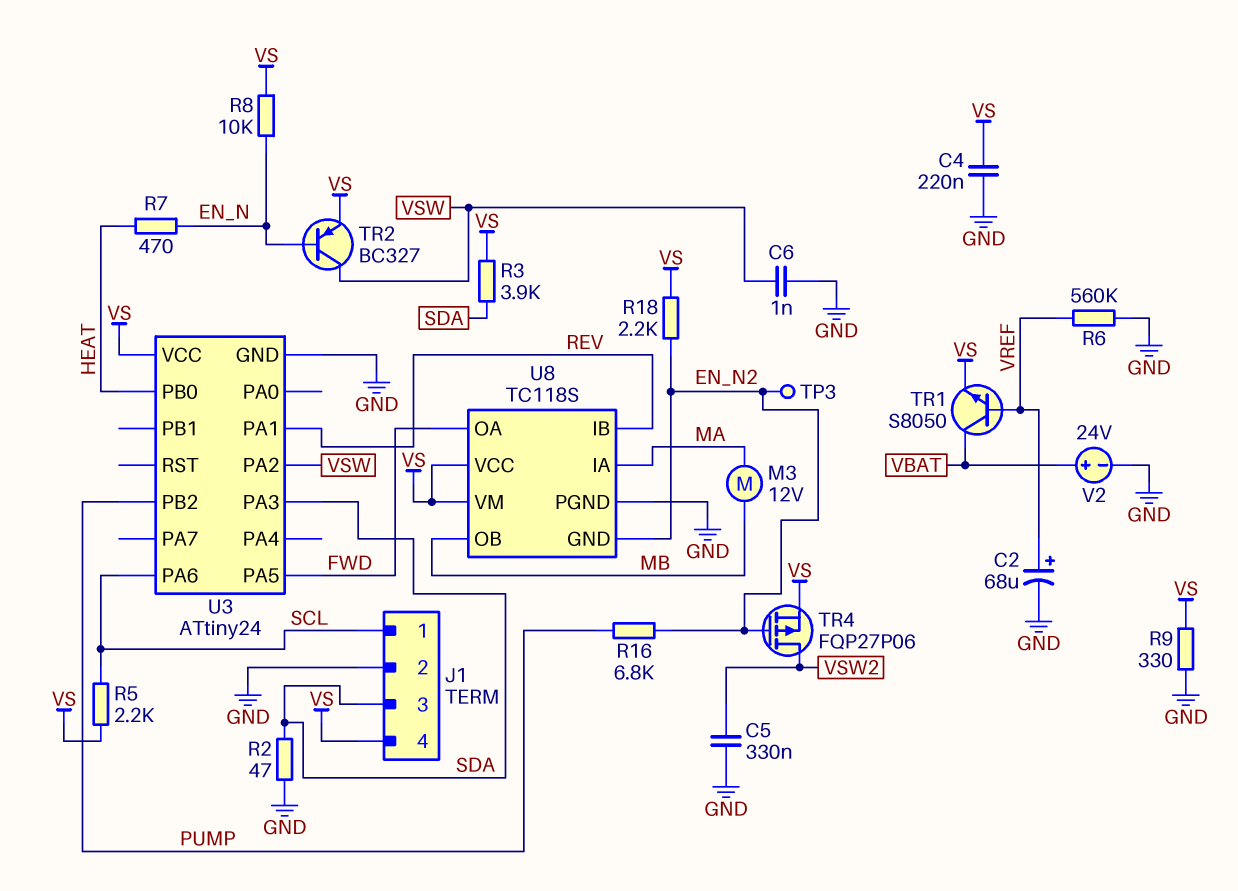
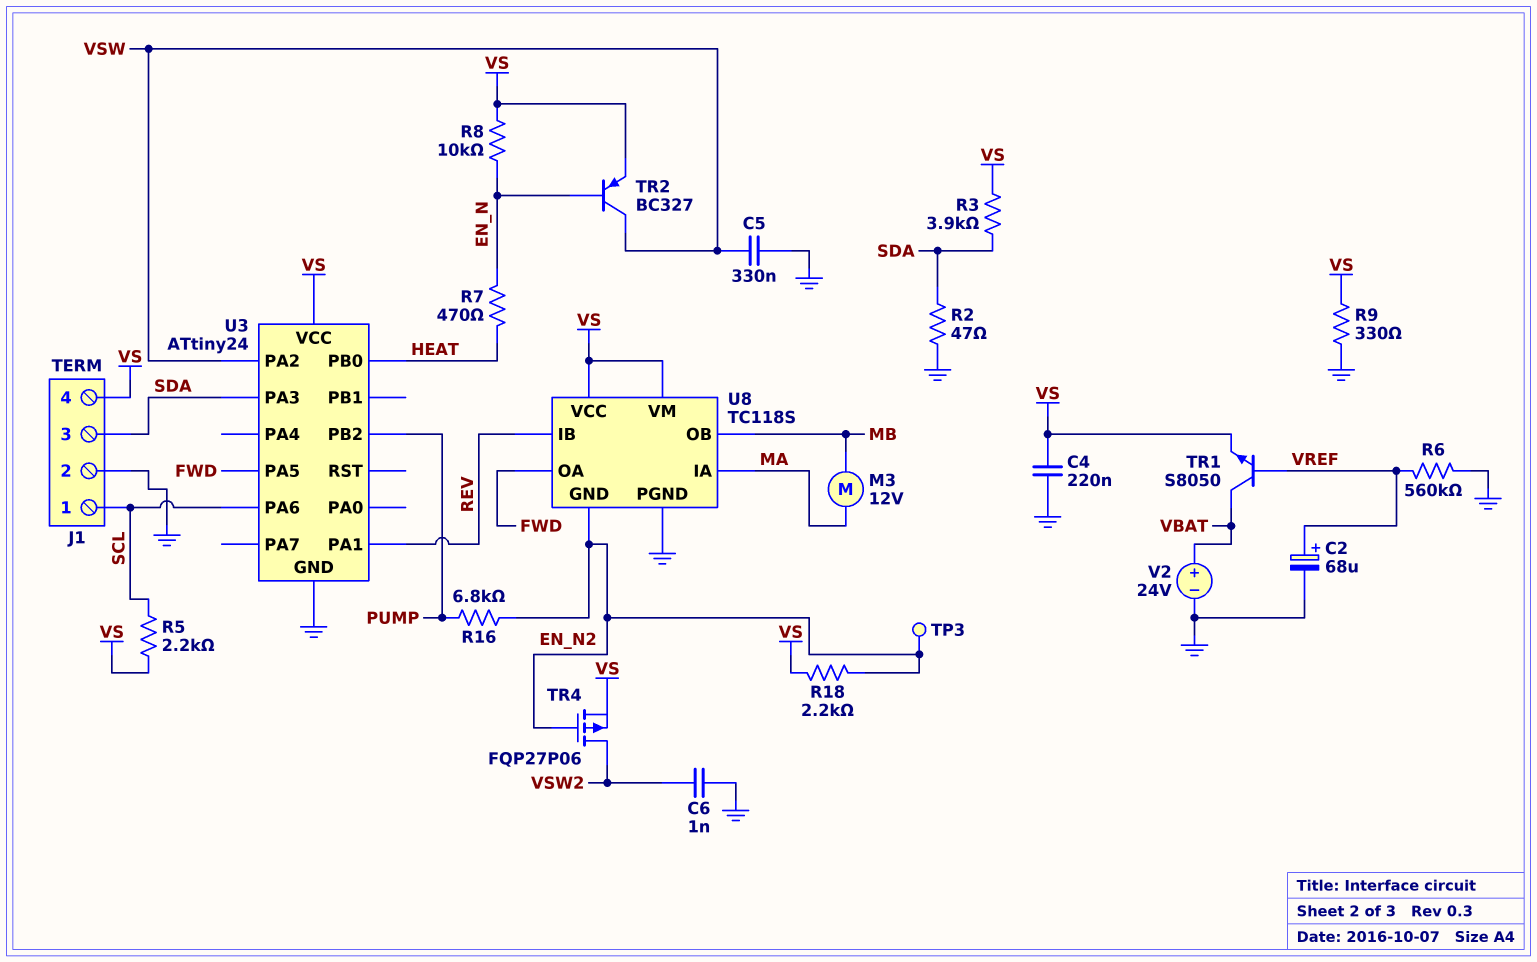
C5: 330nF (GND, VSW2) -> 330nF (GND, VSW)
C6: 1nF (GND, VSW) -> 1nF (GND, VSW2)

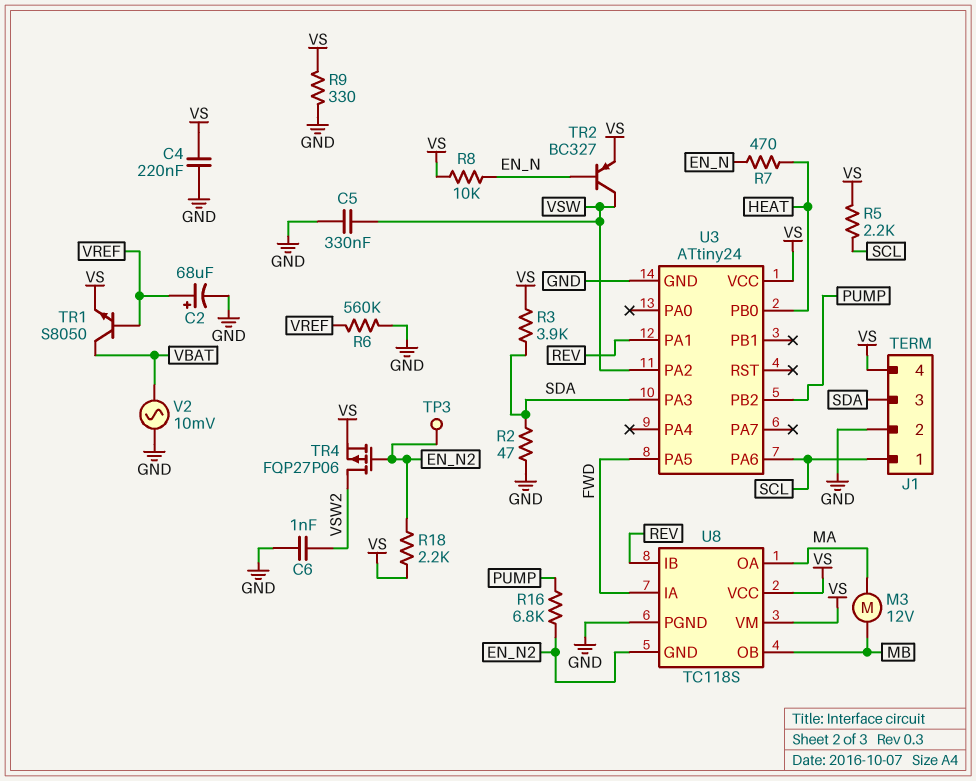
U8 pin IA: MA -> FWD
U8 pin OA: FWD -> MA
V2: 24V (plus VBAT, minus GND) -> AC 10mV (GND, VBAT)

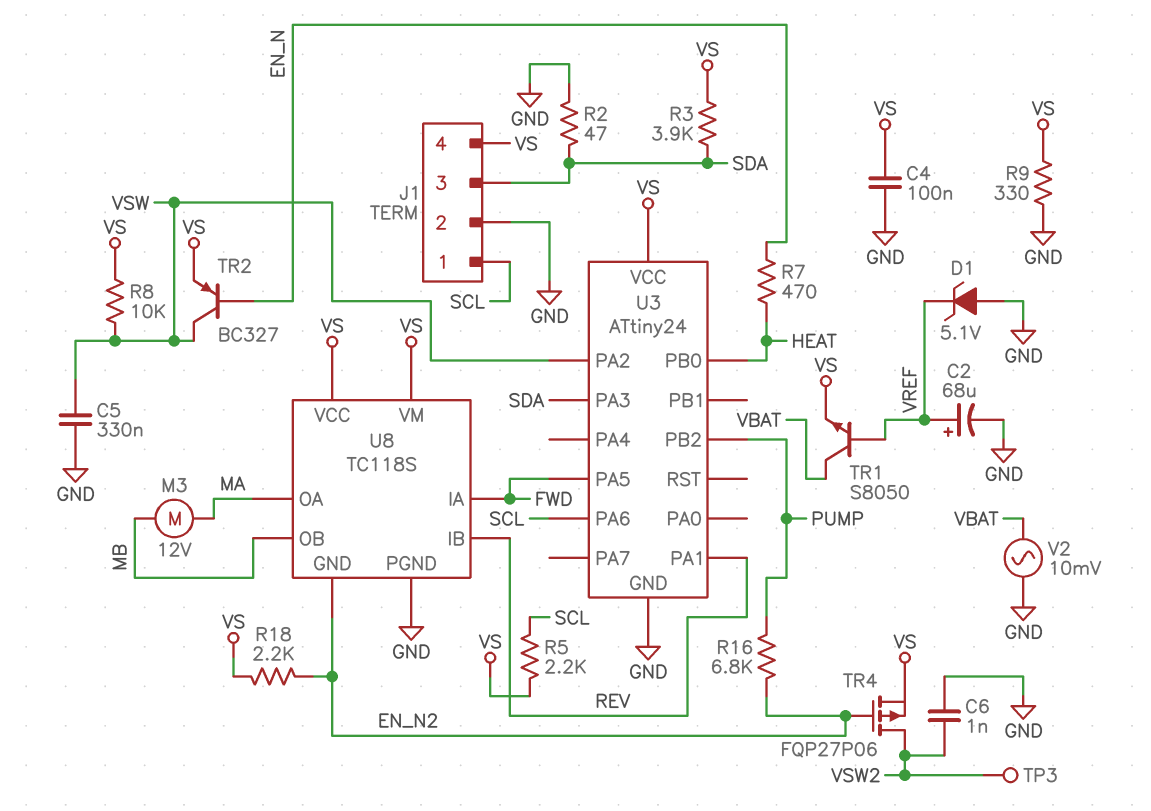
C4: 220nF (GND, VS) -> 100nF (GND, VS)
D1: none -> zener 5.1V (A GND, K VREF)
R6: 560k (GND, VREF) -> none
R8: 10k (EN_N, VS) -> 10k (VS, VSW)
TP3: test point (EN_N2) -> test point (VSW2)

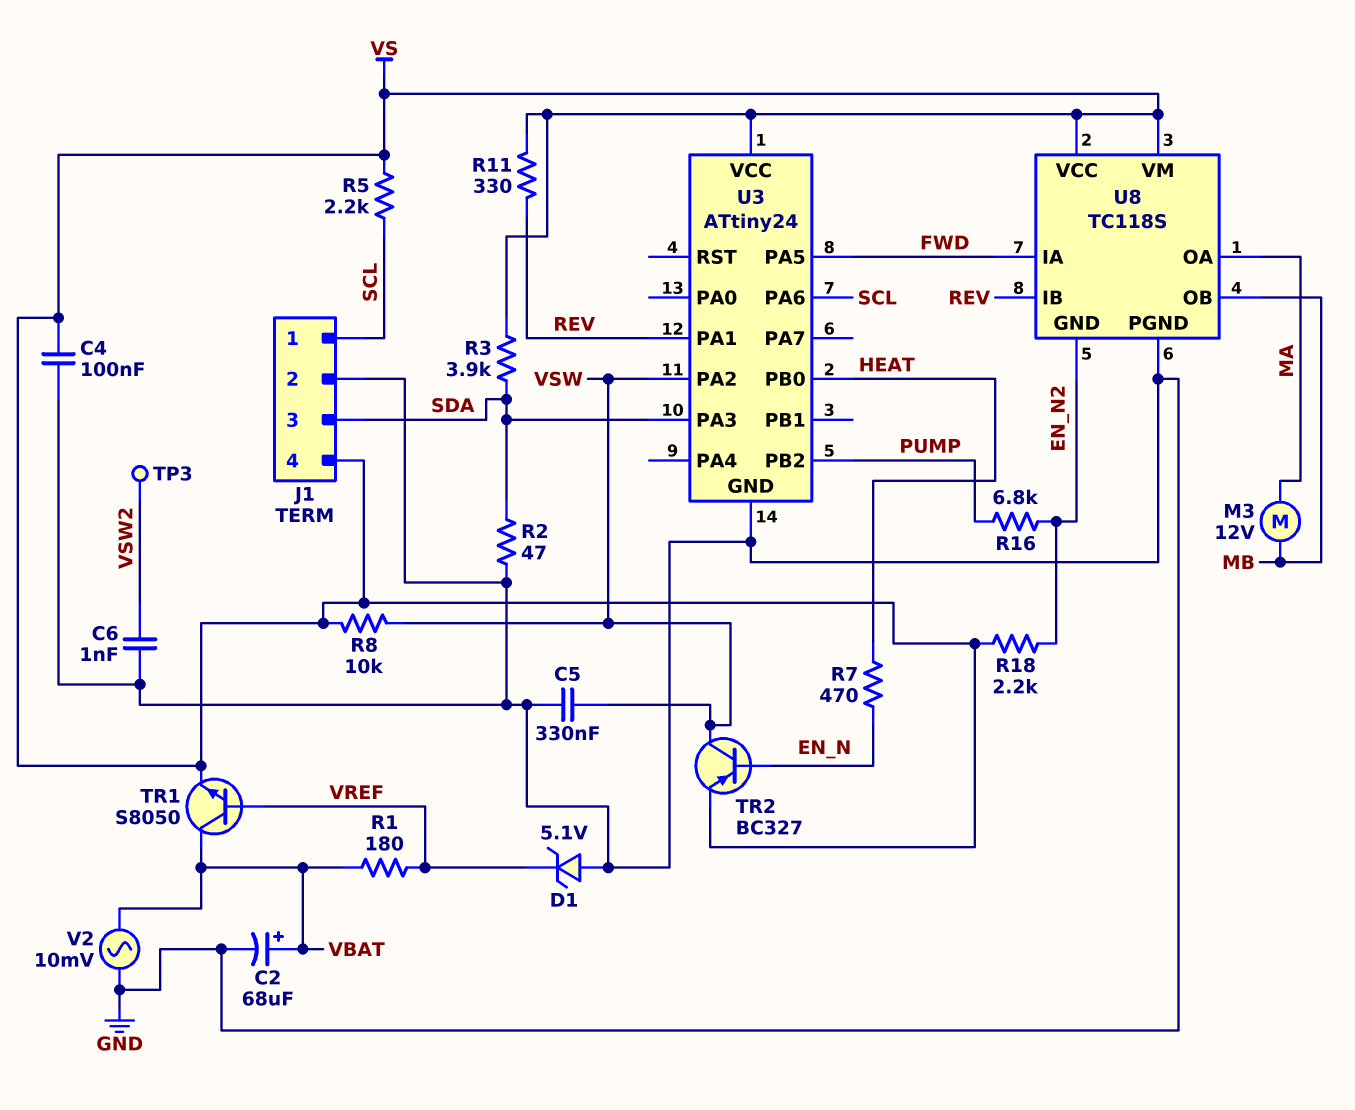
C2: 68uF (plus VREF, minus GND) -> 68uF (plus VBAT, minus GND)
R1: none -> 180 (VBAT, VREF)
R9: 330 (GND, VS) -> none
R11: none -> 330 (REV, VS)
TR4: PMOS FQP27P06 (G EN_N2, D VSW2, S VS) -> none

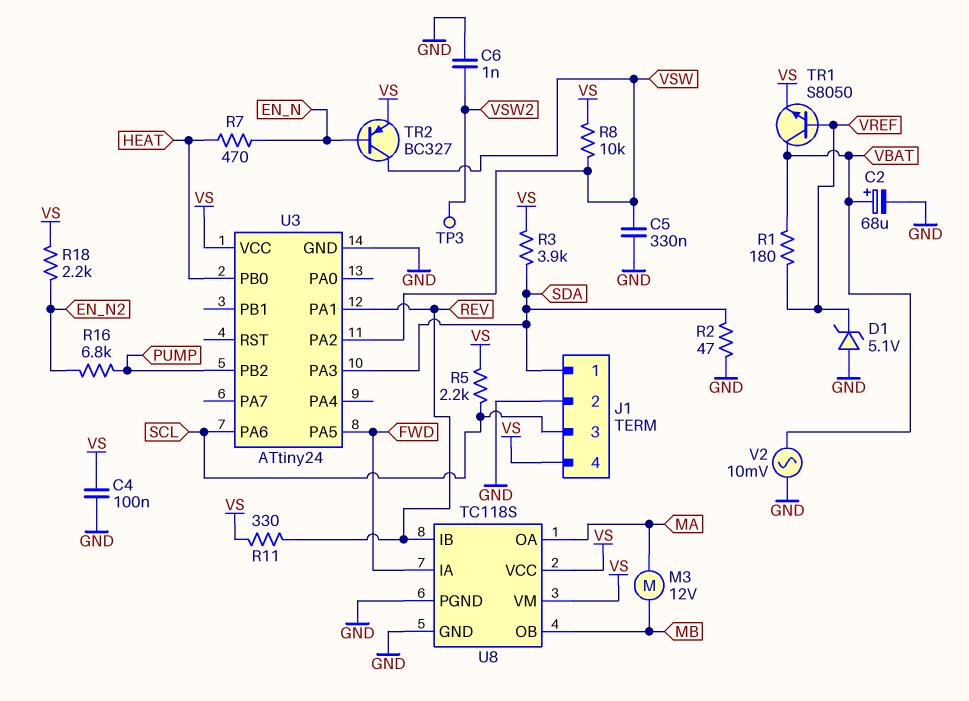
J1 pin 1: SCL -> SDA
J1 pin 3: SDA -> SCL
U8 pin GND: EN_N2 -> GND

